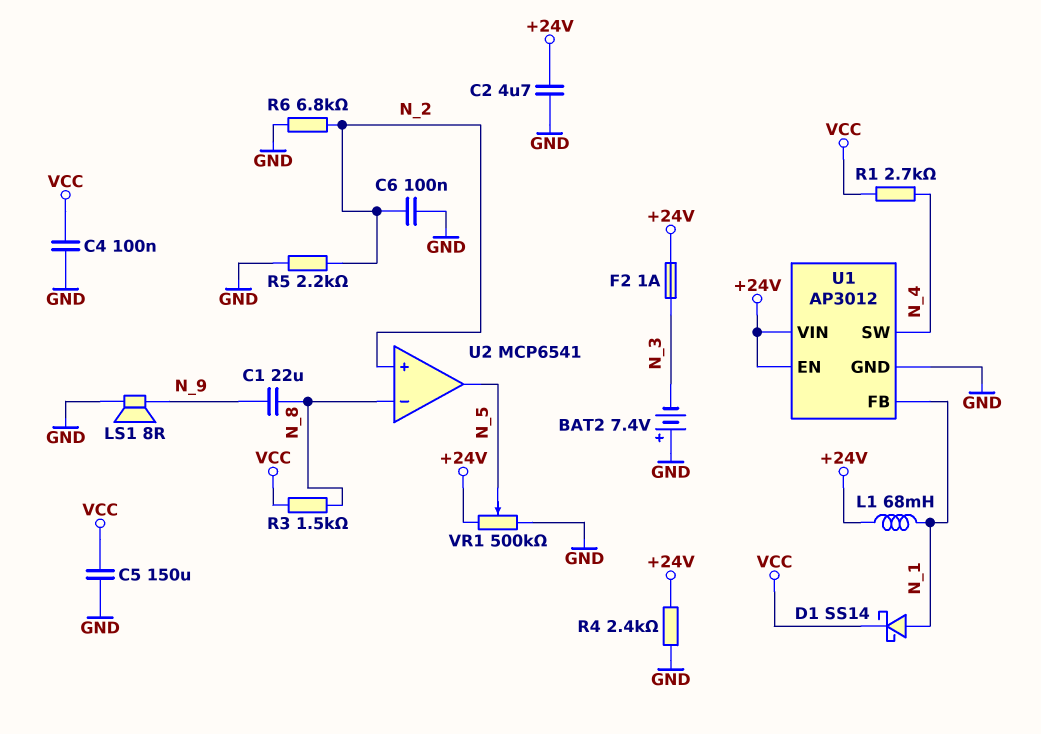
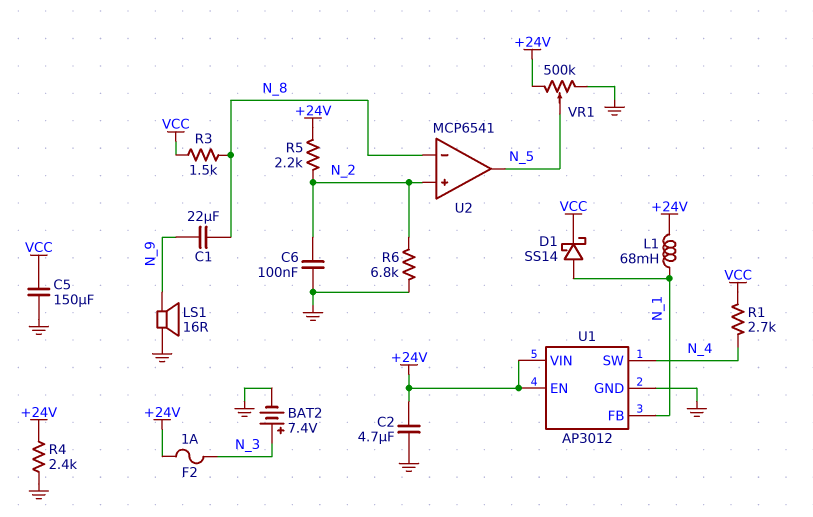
BAT2: 7.4V (plus GND, minus N_3) -> 7.4V (plus N_3, minus GND)
C4: 100nF (GND, VCC) -> none
LS1: speaker 8R (GND, N_9) -> speaker 16R (GND, N_9)
R5: 2.2k (GND, N_2) -> 2.2k (+24V, N_2)

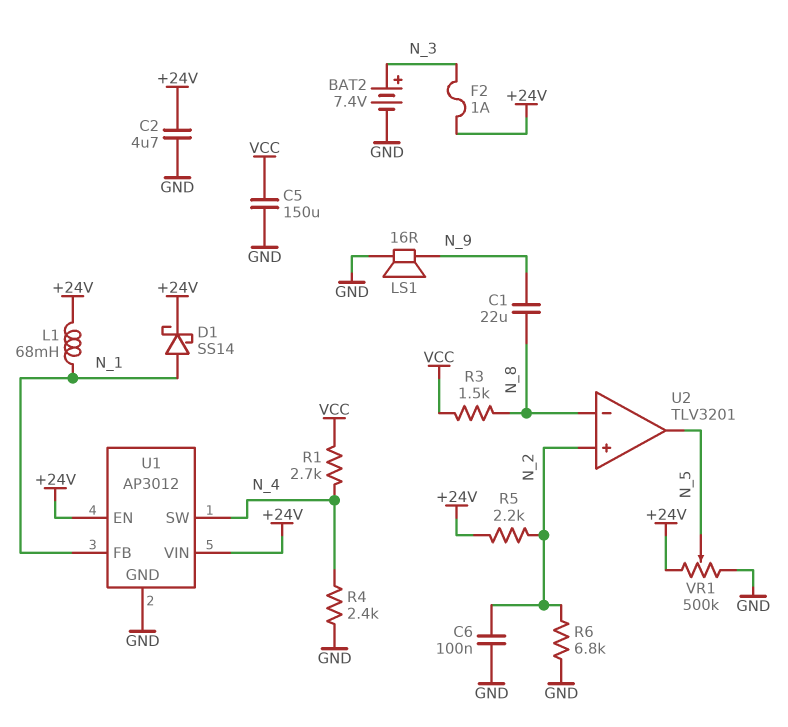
D1: schottky SS14 (A N_1, K VCC) -> schottky SS14 (A N_1, K +24V)
R4: 2.4k (+24V, GND) -> 2.4k (GND, N_4)
U2: MCP6541 -> TLV3201

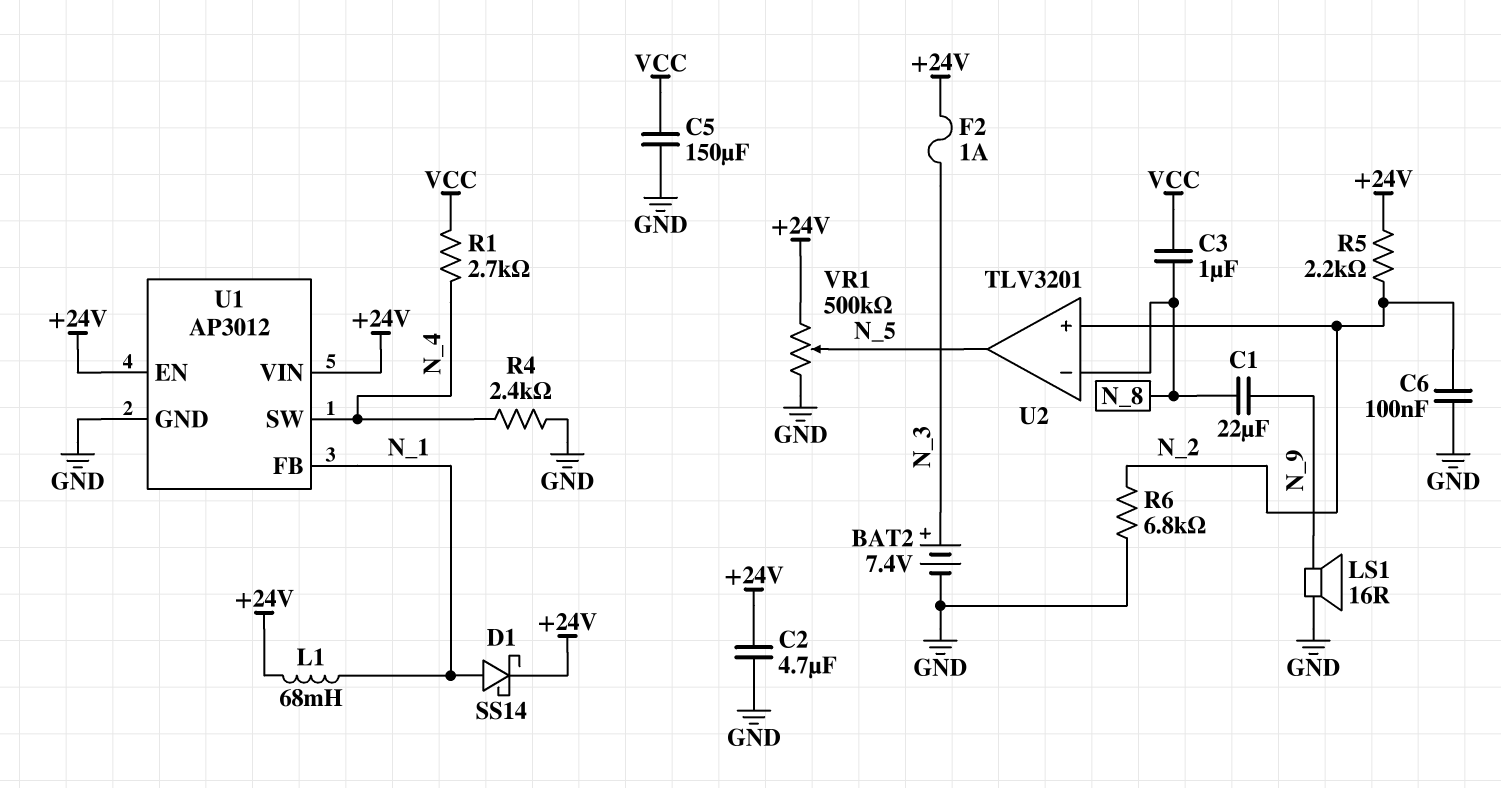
C3: none -> 1uF (N_8, VCC)
R3: 1.5k (N_8, VCC) -> none

